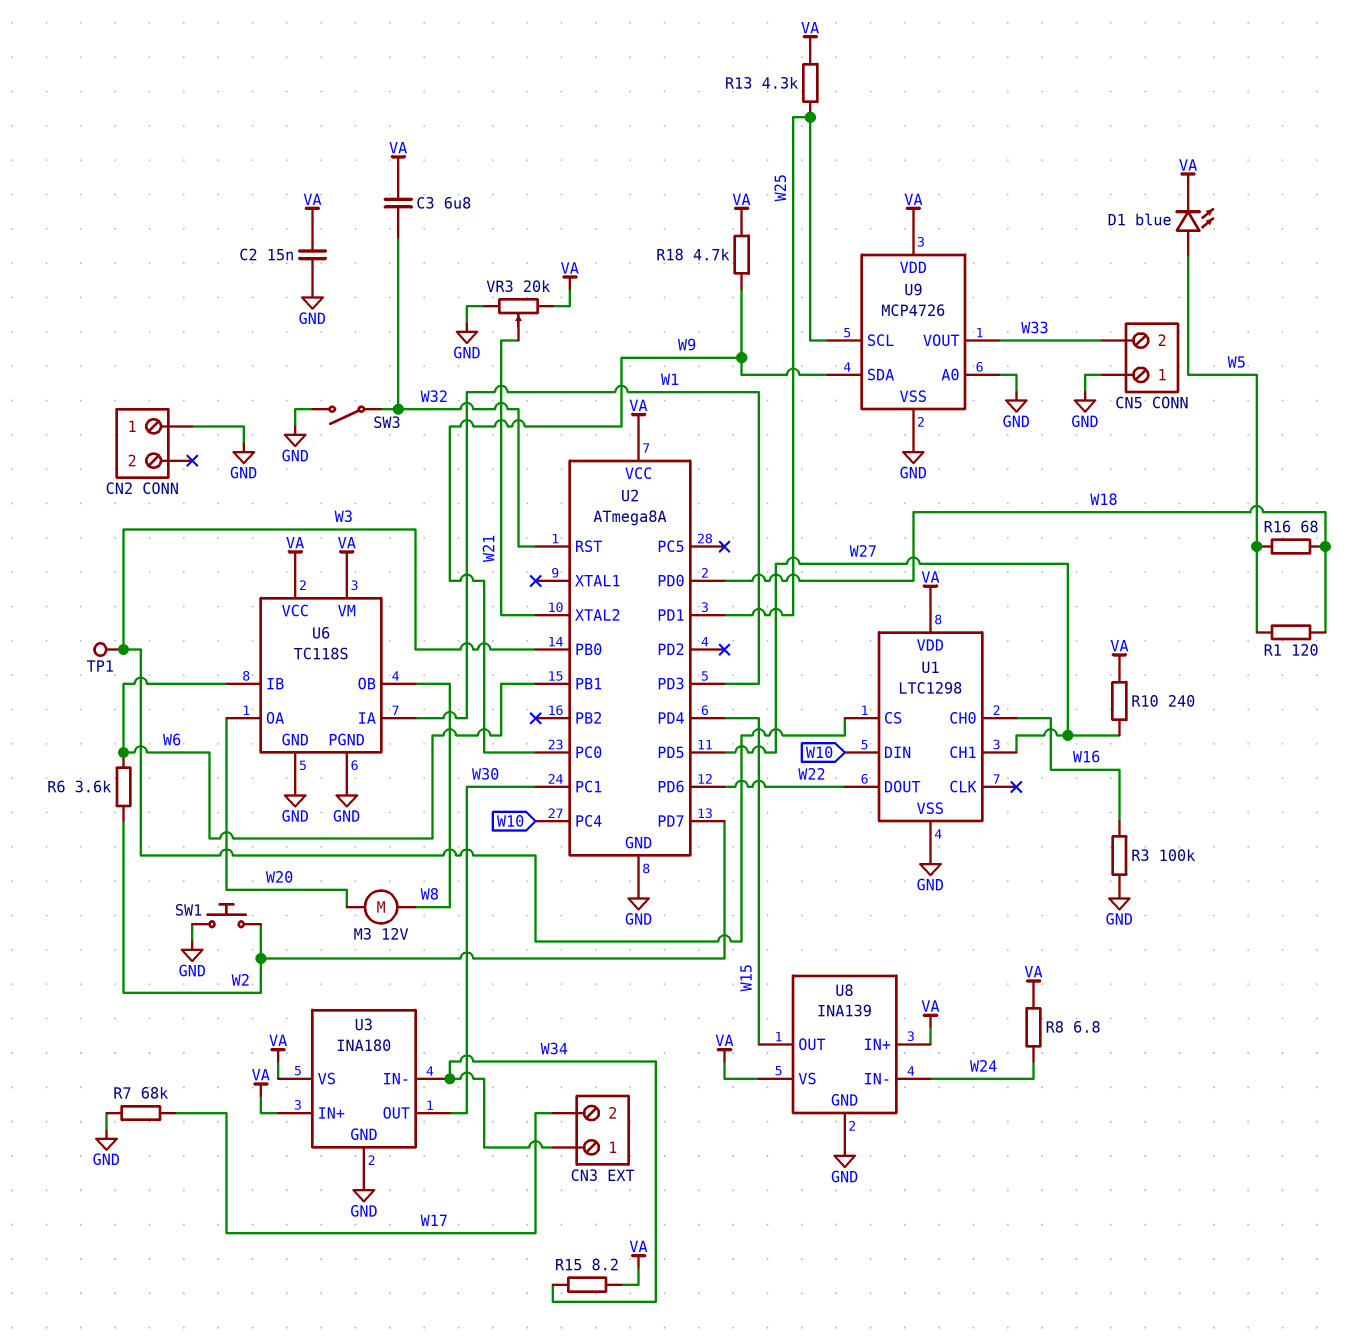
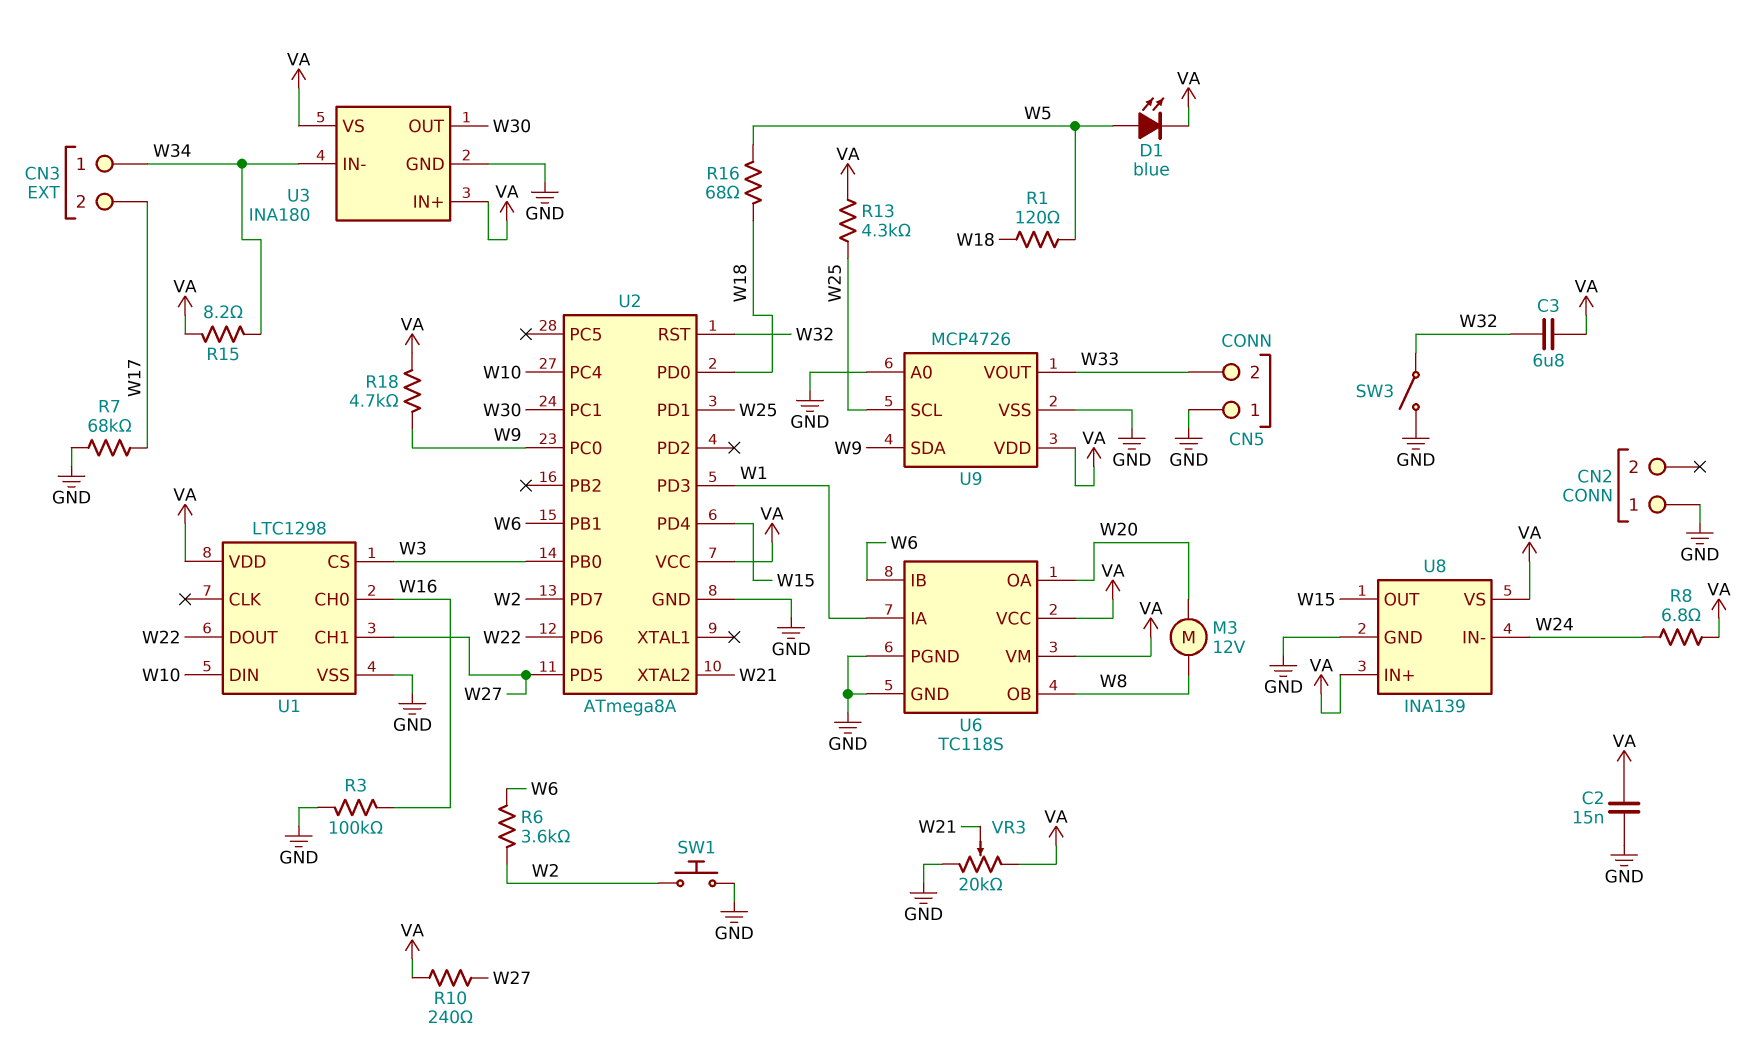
TP1: test point (W3) -> none

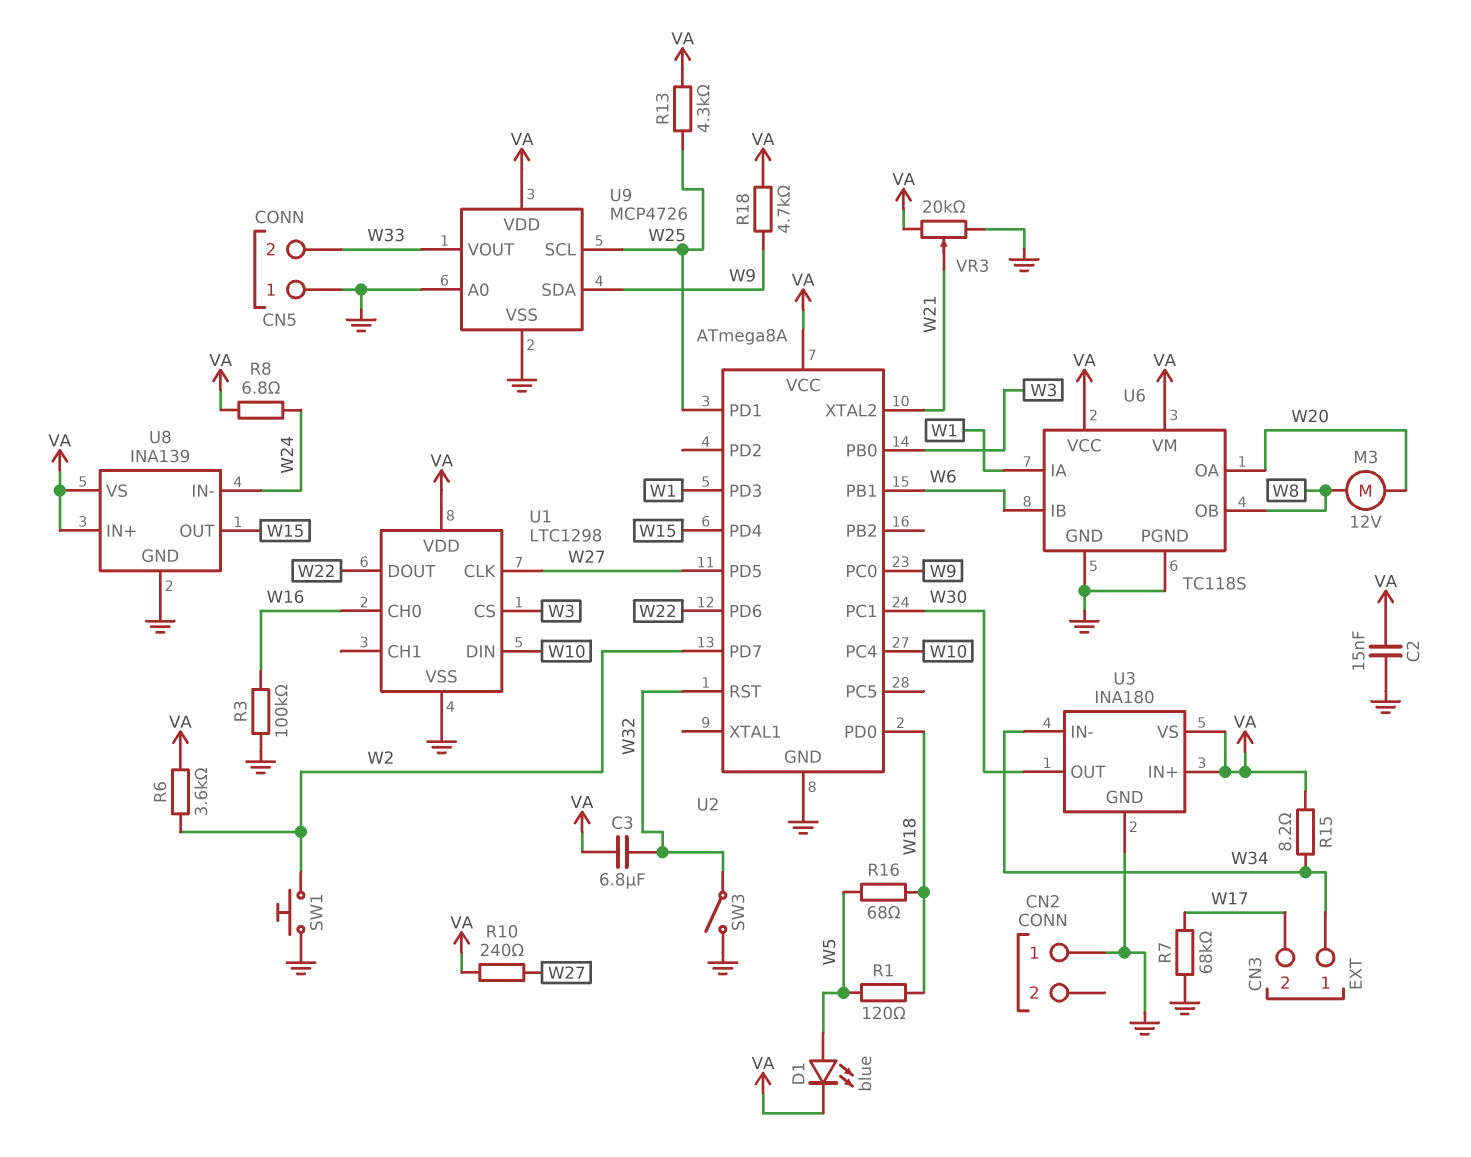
R6: 3.6k (W2, W6) -> 3.6k (VA, W2)
U1 pin CH1: W27 -> none
U1 pin CLK: none -> W27

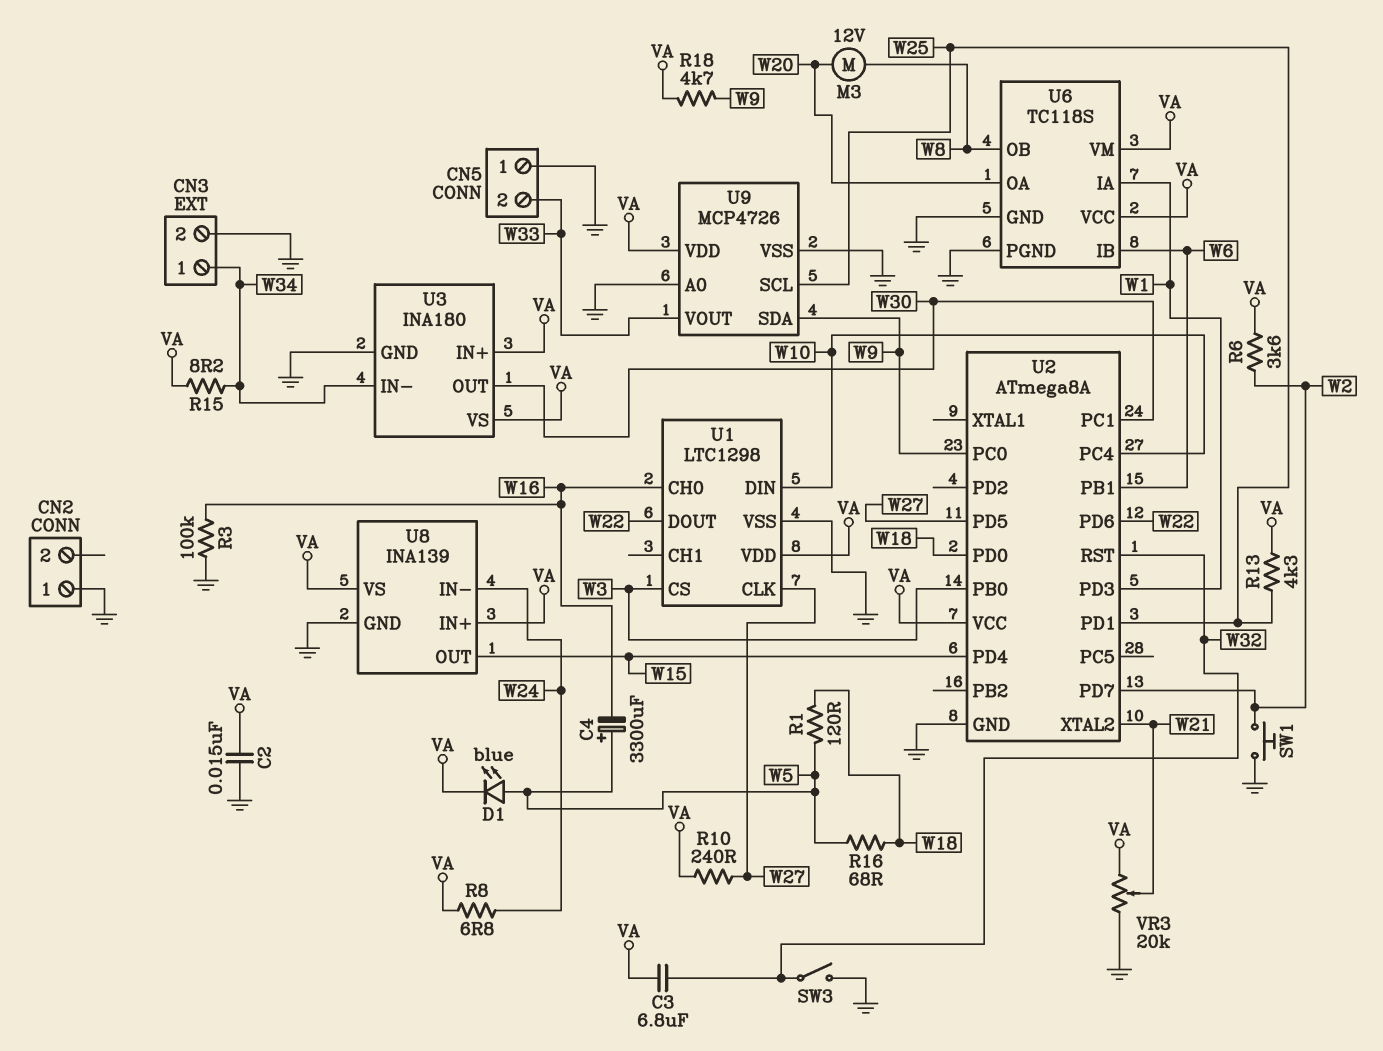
C4: none -> 3300uF (plus W5, minus W16)
CN3 pin 2: W17 -> GND
R7: 68k (GND, W17) -> none

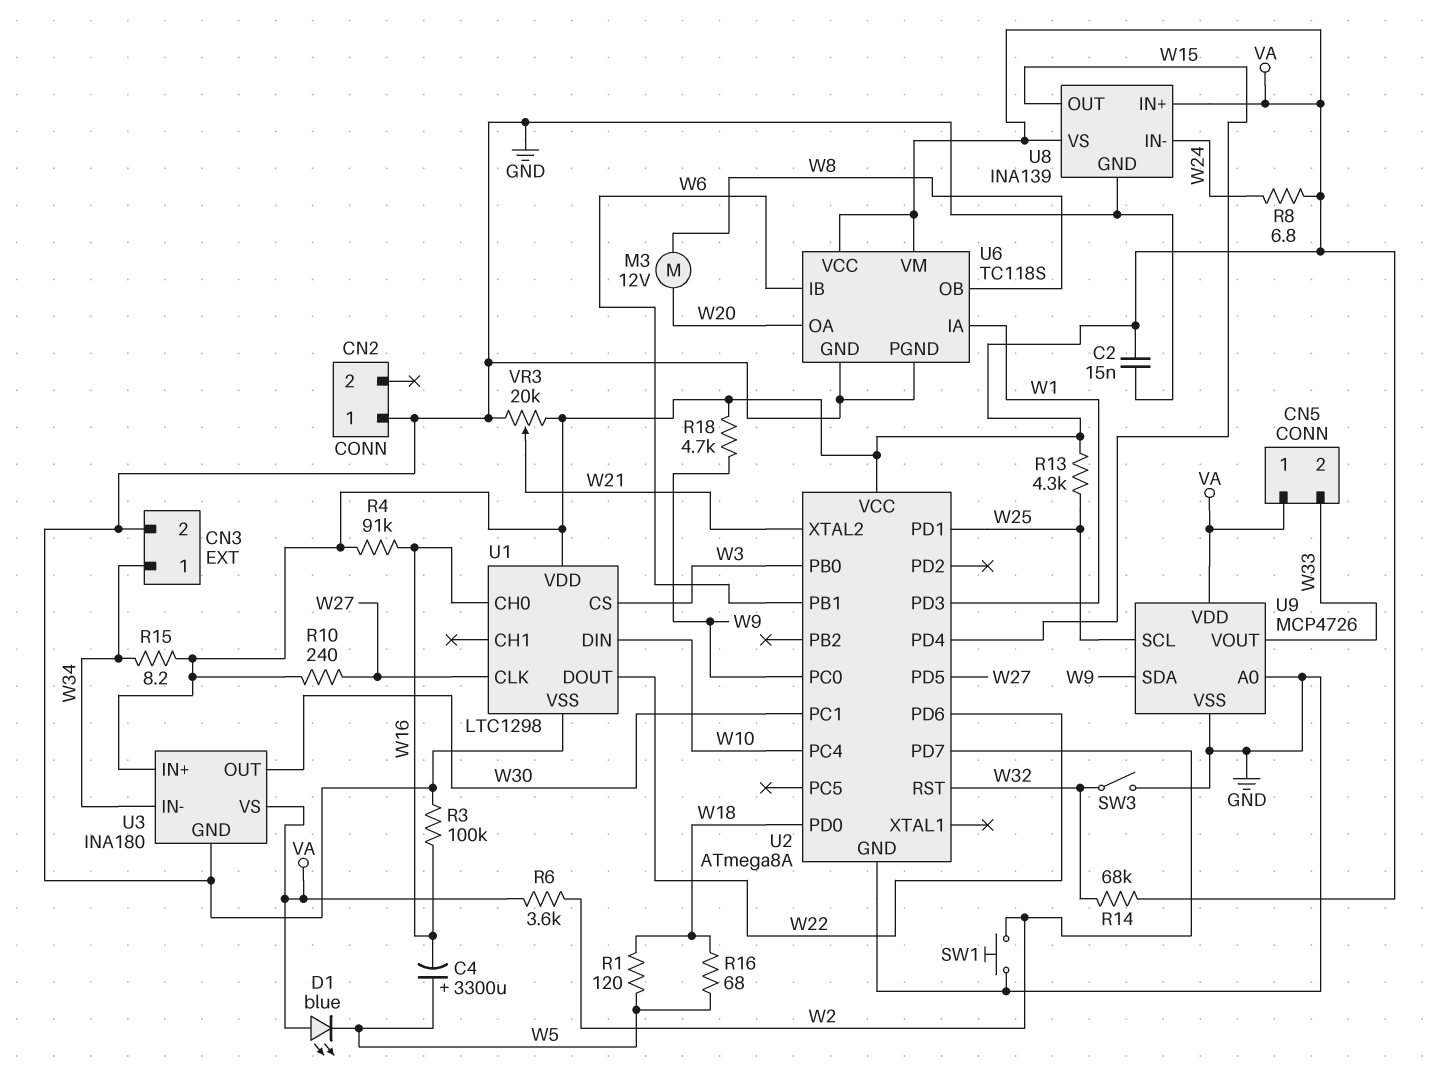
C3: 6.8uF (VA, W32) -> none
CN5 pin 1: GND -> VA
D1: LED blue (A W5, K VA) -> LED blue (A VA, K W5)
R4: none -> 91k (VA, W16)
R14: none -> 68k (VA, W32)

